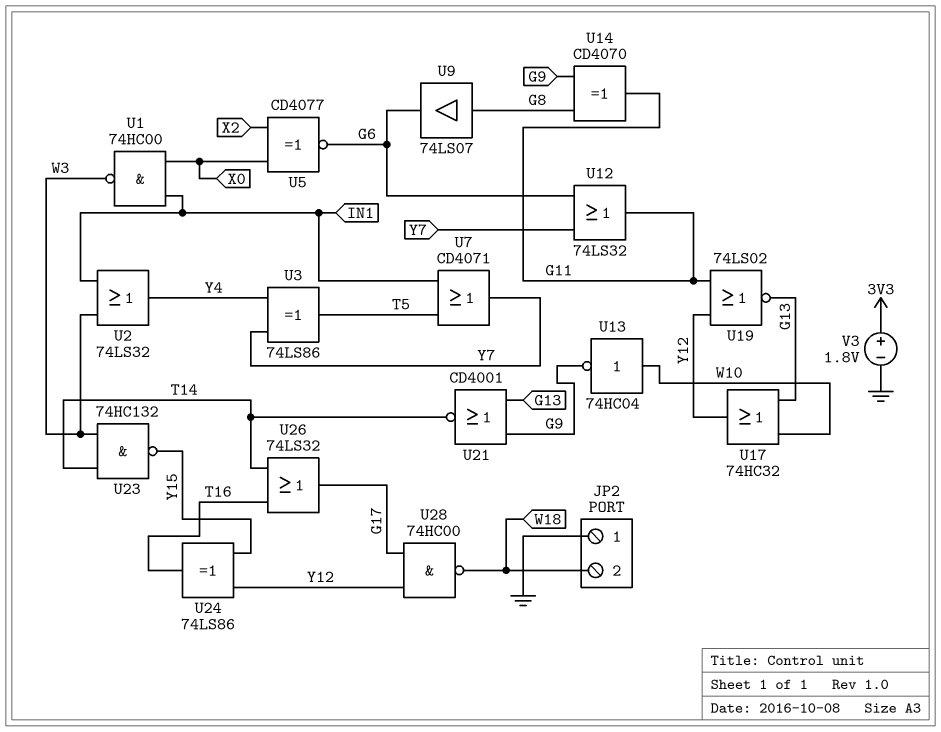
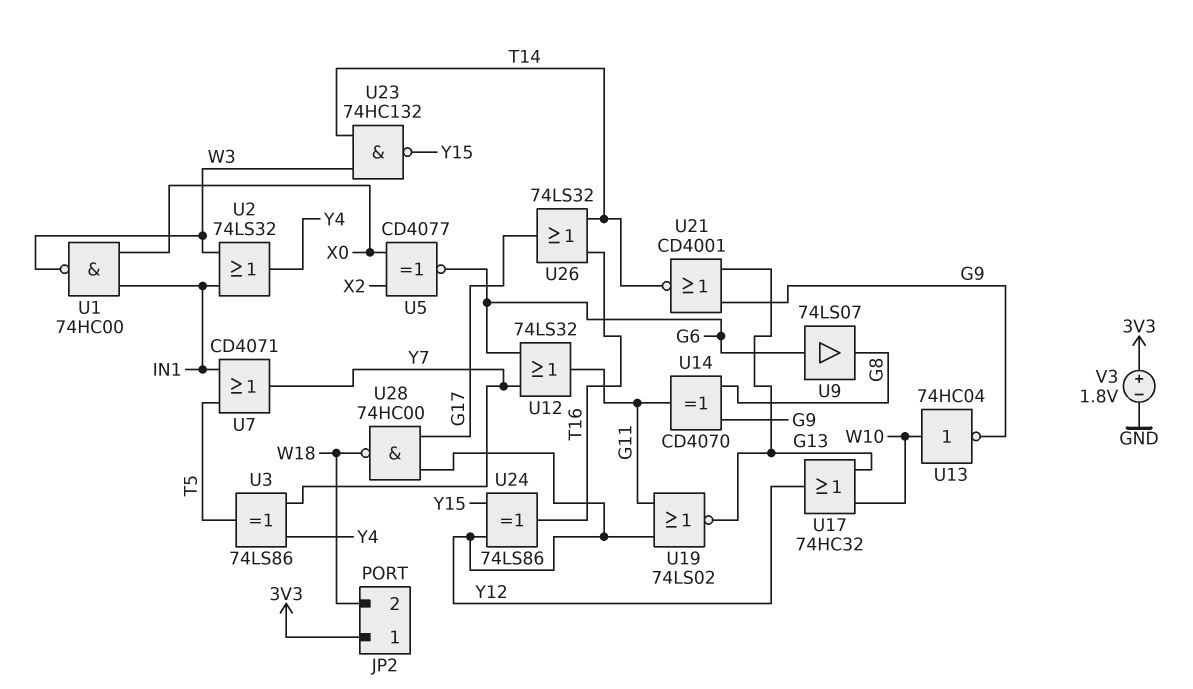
JP2 pin 1: GND -> 3V3
U9: buffer 74LS07 (in G8, out G6) -> buffer 74LS07 (in G6, out G8)

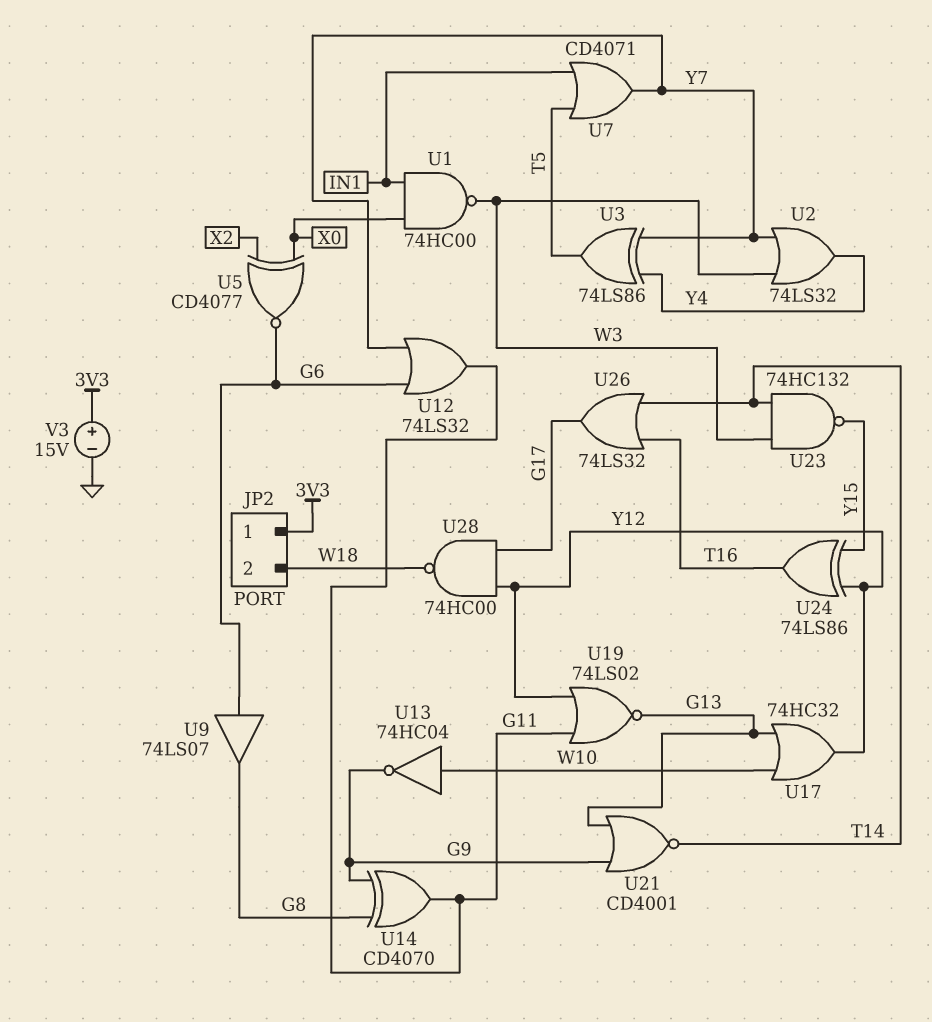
U2: OR 74LS32 (in IN1, in W3, out Y4) -> OR 74LS32 (in W3, in Y7, out Y4)
V3: 1.8V (plus 3V3, minus GND) -> 15V (plus 3V3, minus GND)

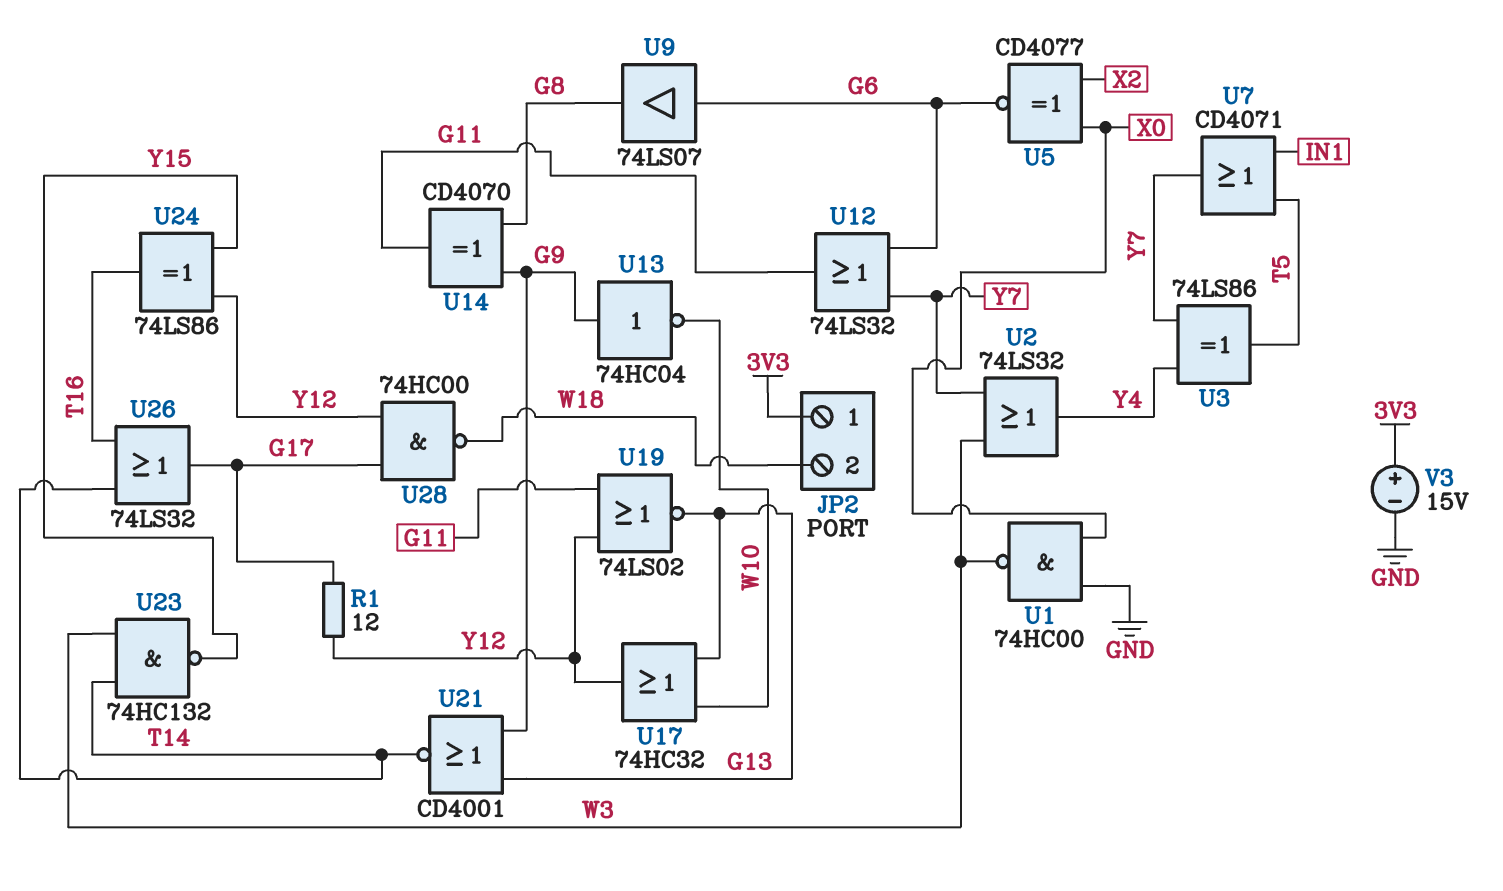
R1: none -> 12 (G17, Y12)
U1: NAND 74HC00 (in IN1, in X0, out W3) -> NAND 74HC00 (in GND, in X0, out W3)
U13: NOT 74HC04 (in W10, out G9) -> NOT 74HC04 (in G9, out W10)

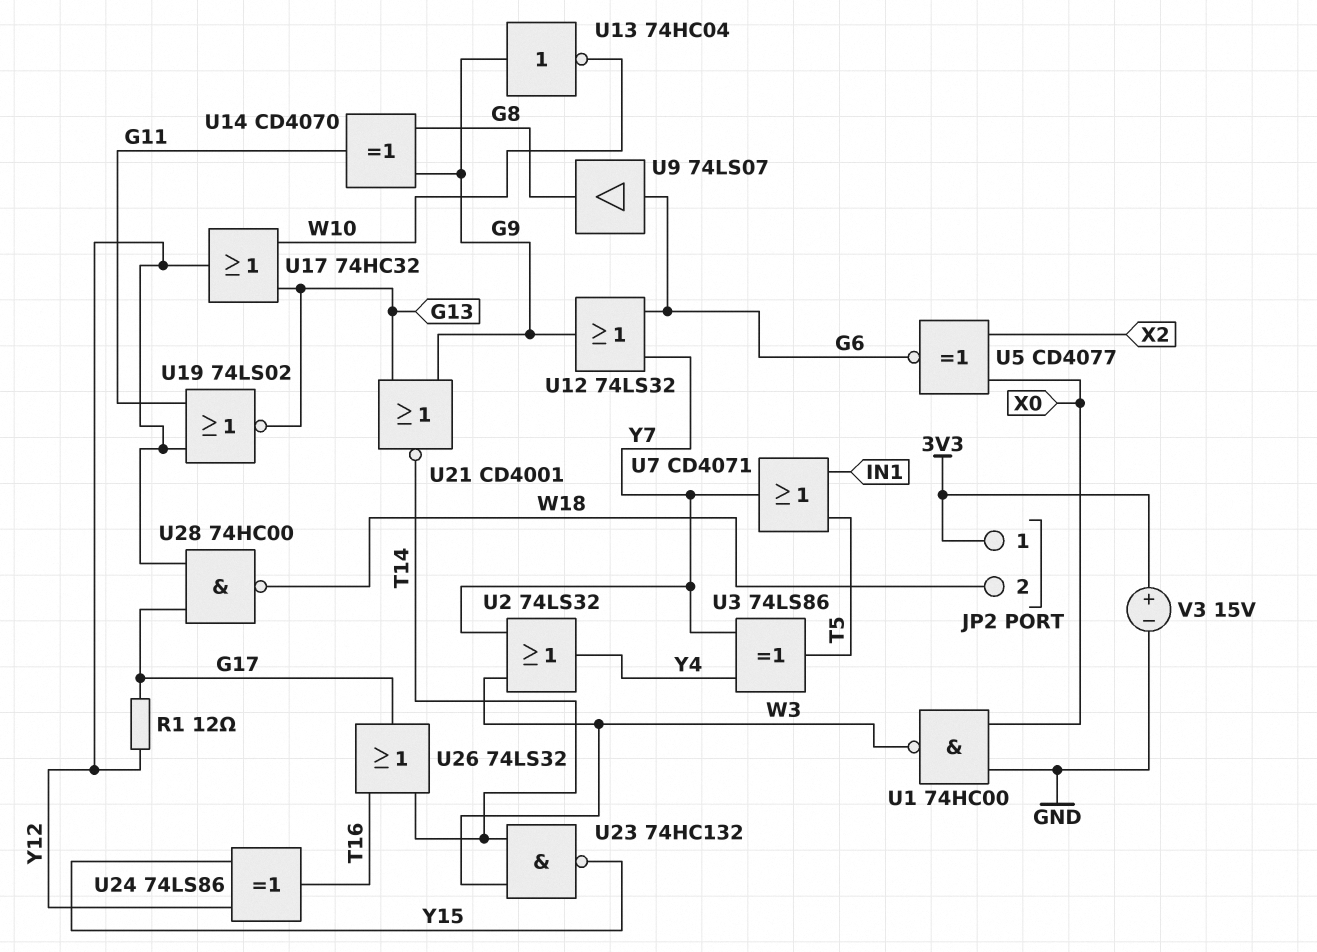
U12: OR 74LS32 (in G6, in Y7, out G11) -> OR 74LS32 (in G6, in Y7, out G9)

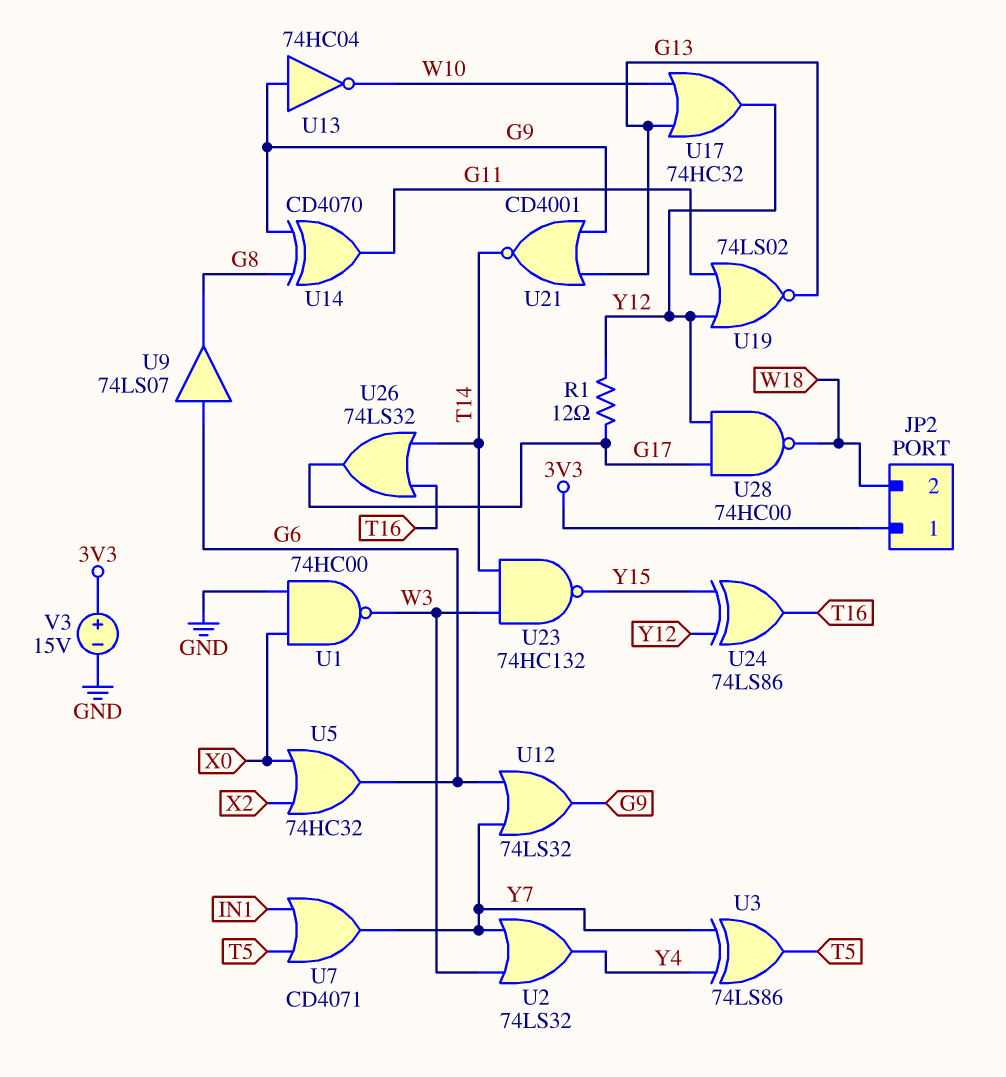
U5: XNOR CD4077 (in X0, in X2, out G6) -> OR 74HC32 (in X0, in X2, out G6)

